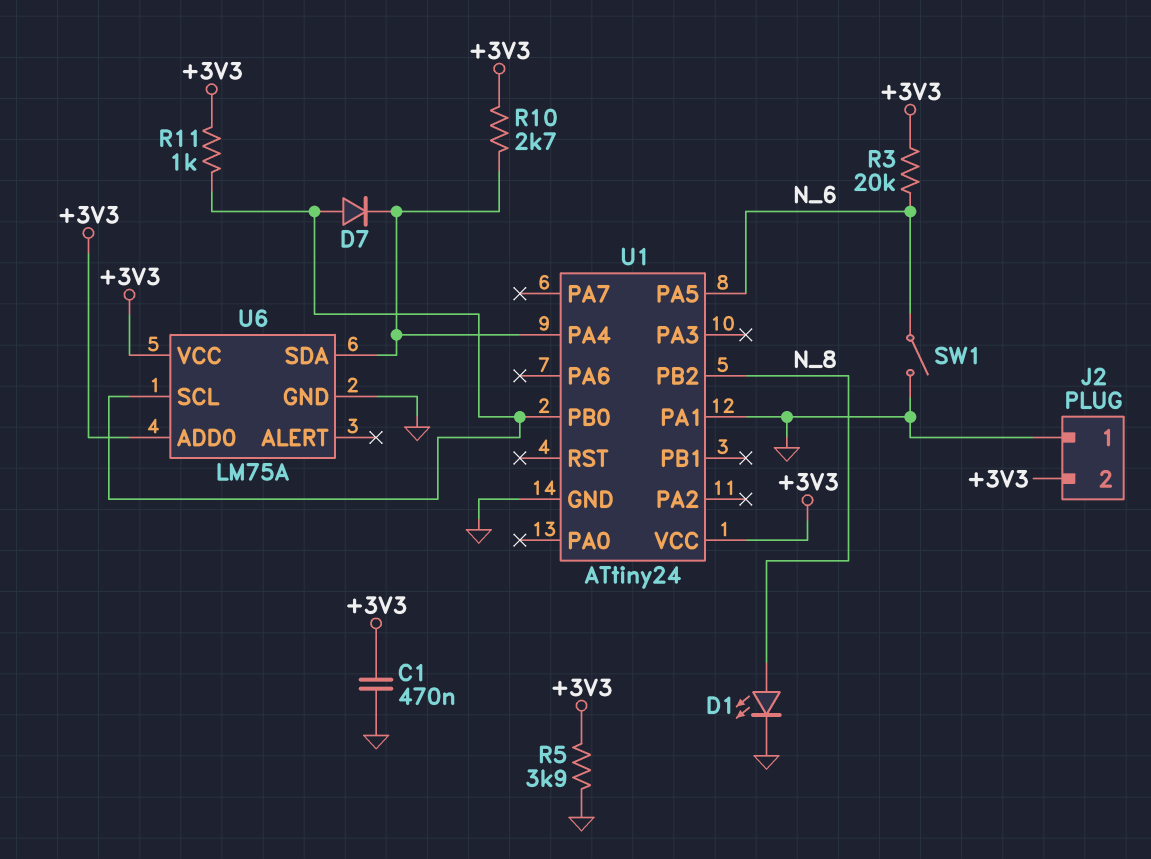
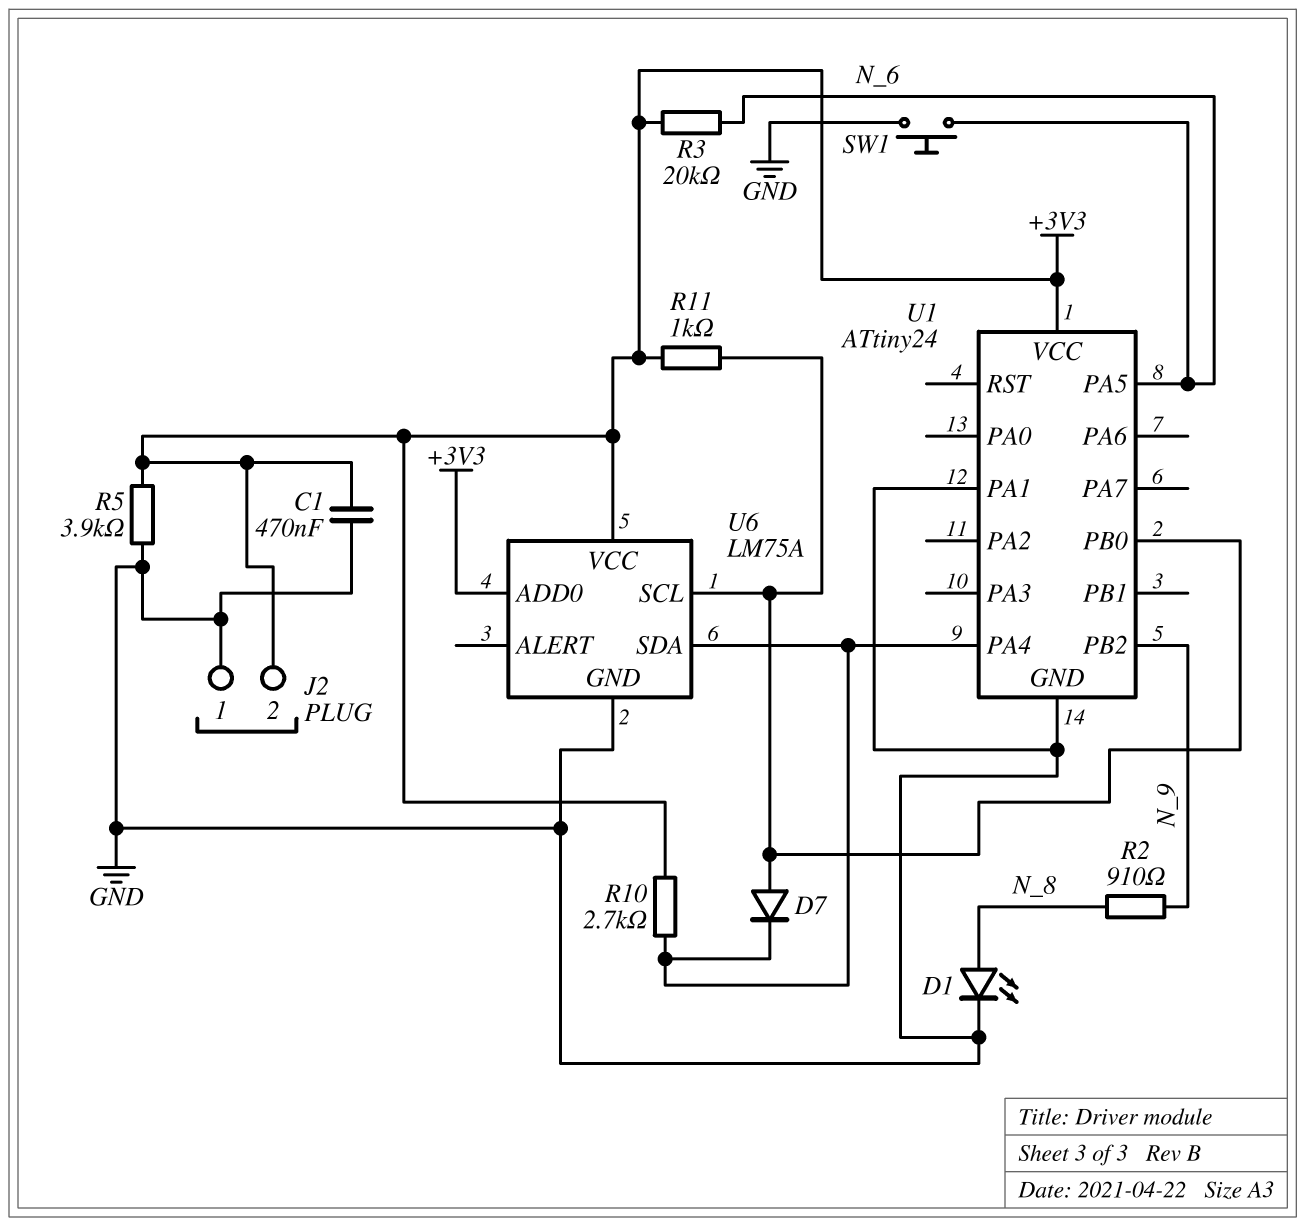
R2: none -> 910 (N_8, N_9)
SW1: switch (GND, N_6) -> button (GND, N_6)
U1 pin PB2: N_8 -> N_9

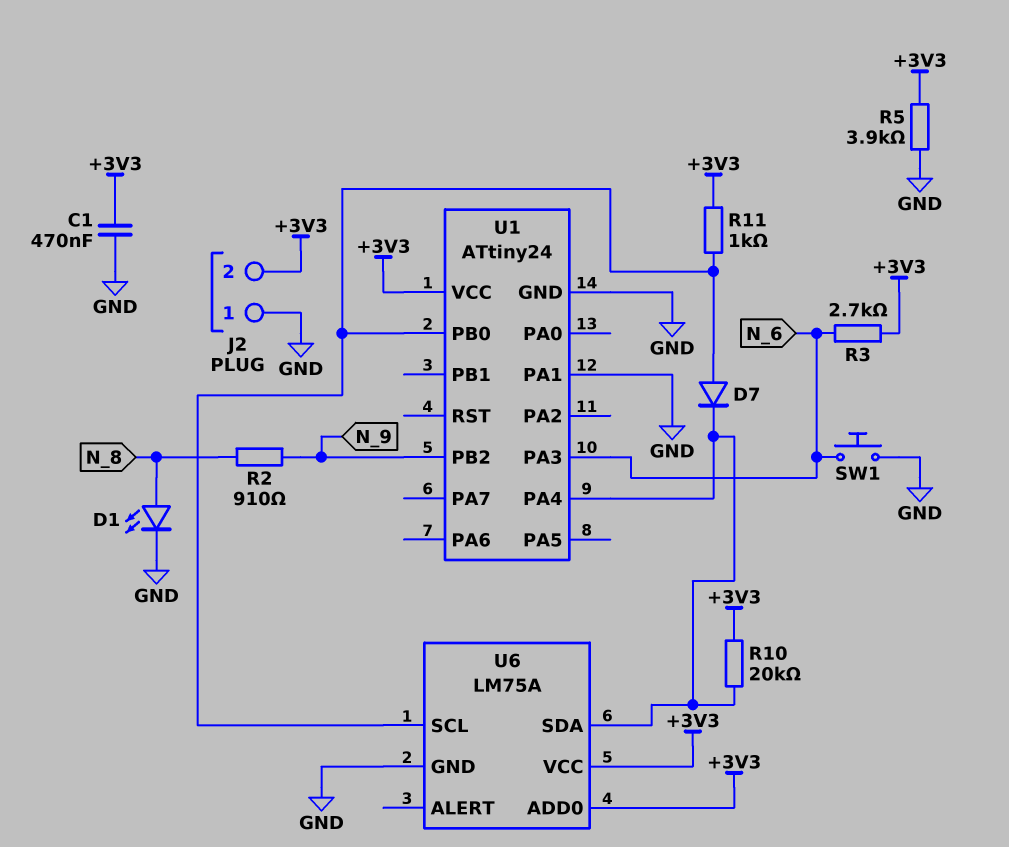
R3: 20k (+3V3, N_6) -> 2.7k (+3V3, N_6)
R10: 2.7k (+3V3, U1/PA4) -> 20k (+3V3, U1/PA4)
U1 pin PA3: none -> N_6
U1 pin PA5: N_6 -> none

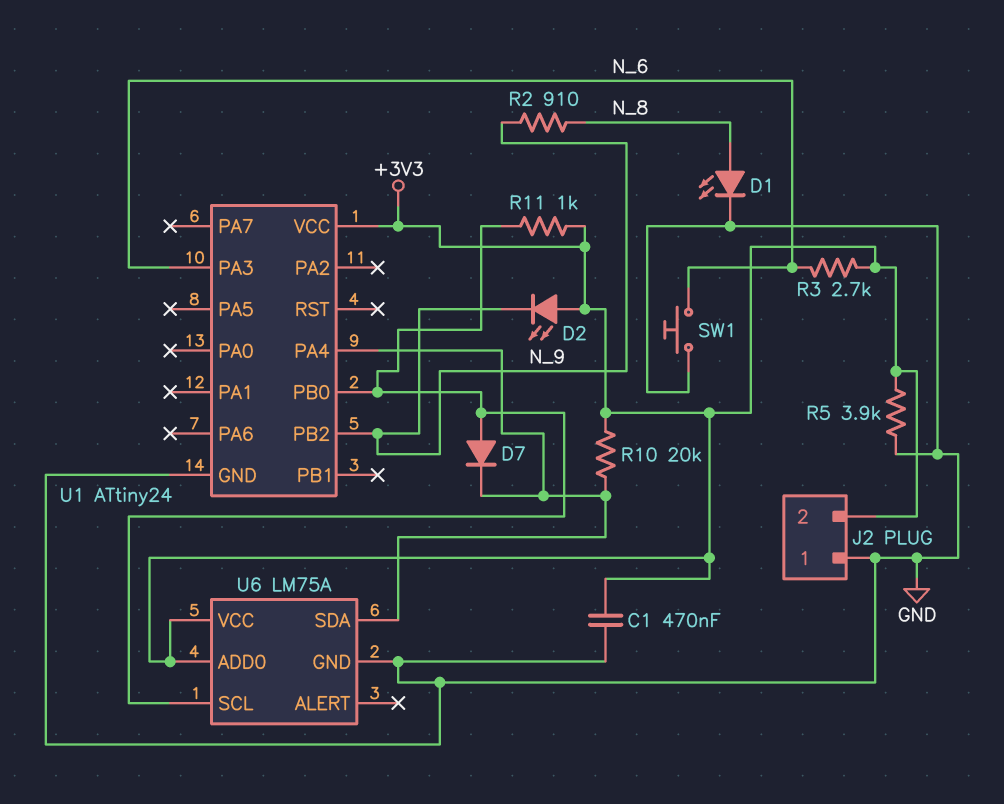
D2: none -> LED (A +3V3, K N_9)
U1 pin PA1: GND -> none

